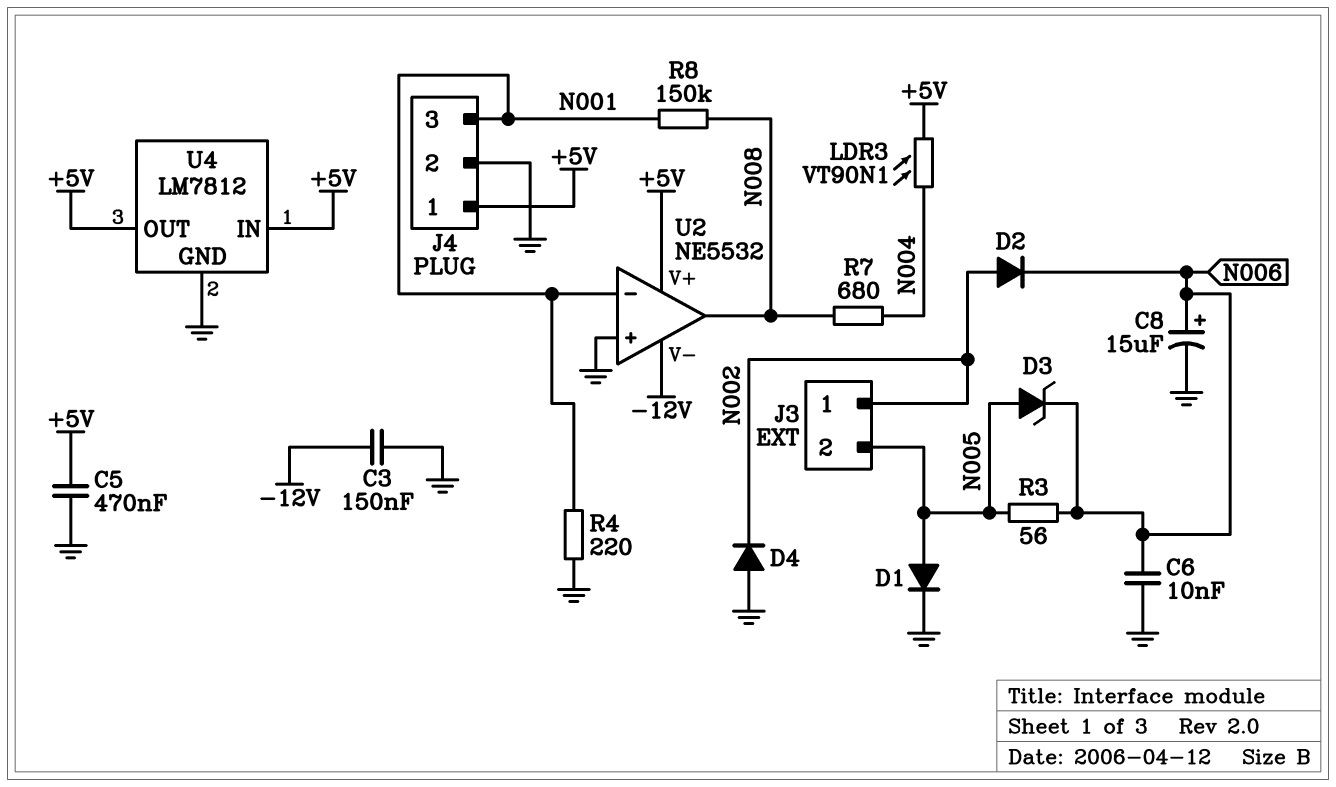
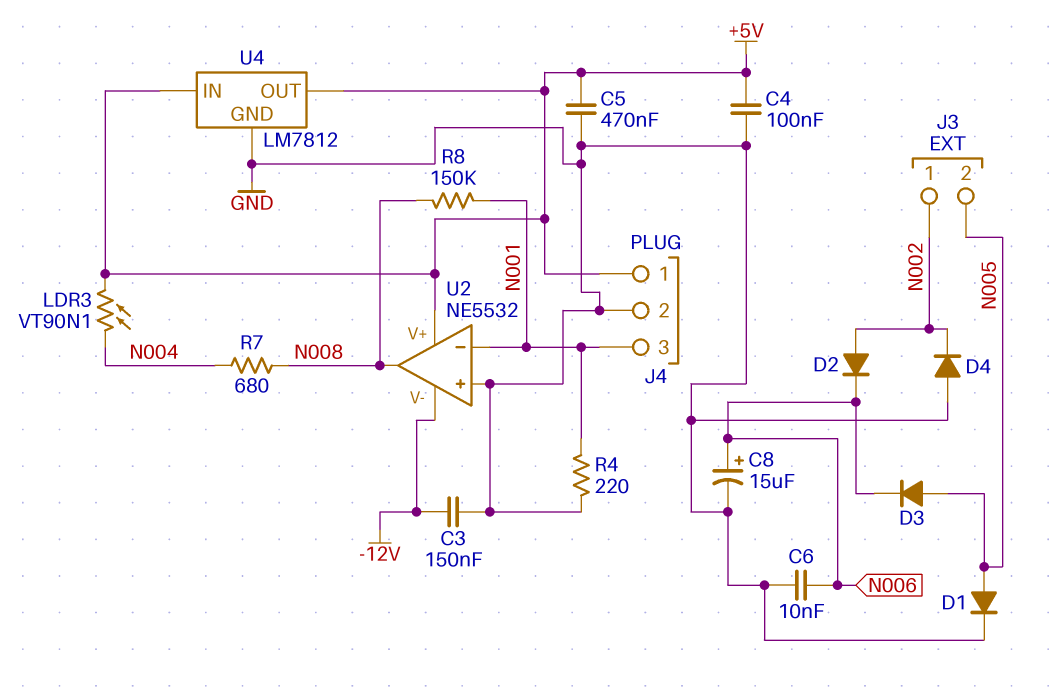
C4: none -> 100nF (+5V, GND)
D3: zener (A N005, K N006) -> diode (A N005, K N006)
R3: 56 (N005, N006) -> none

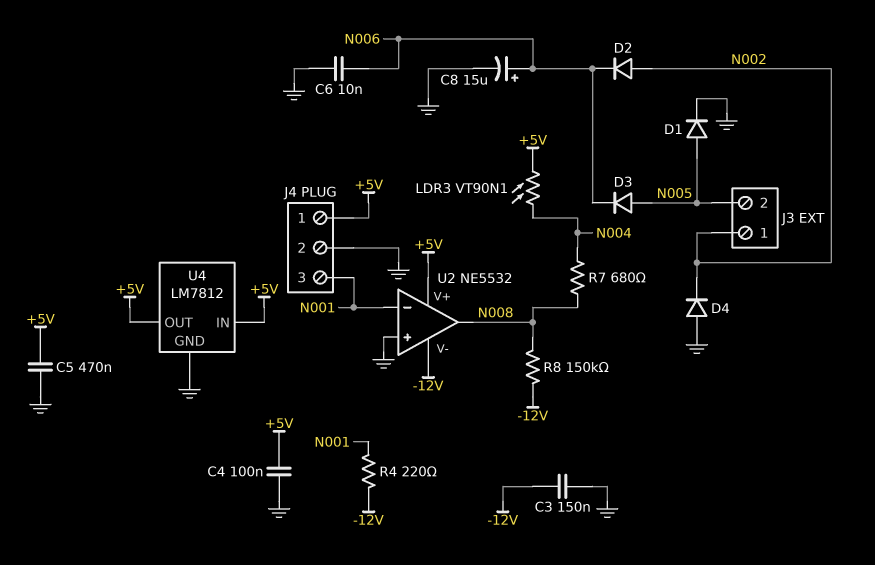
R4: 220 (GND, N001) -> 220 (-12V, N001)
R8: 150k (N001, N008) -> 150k (-12V, N008)

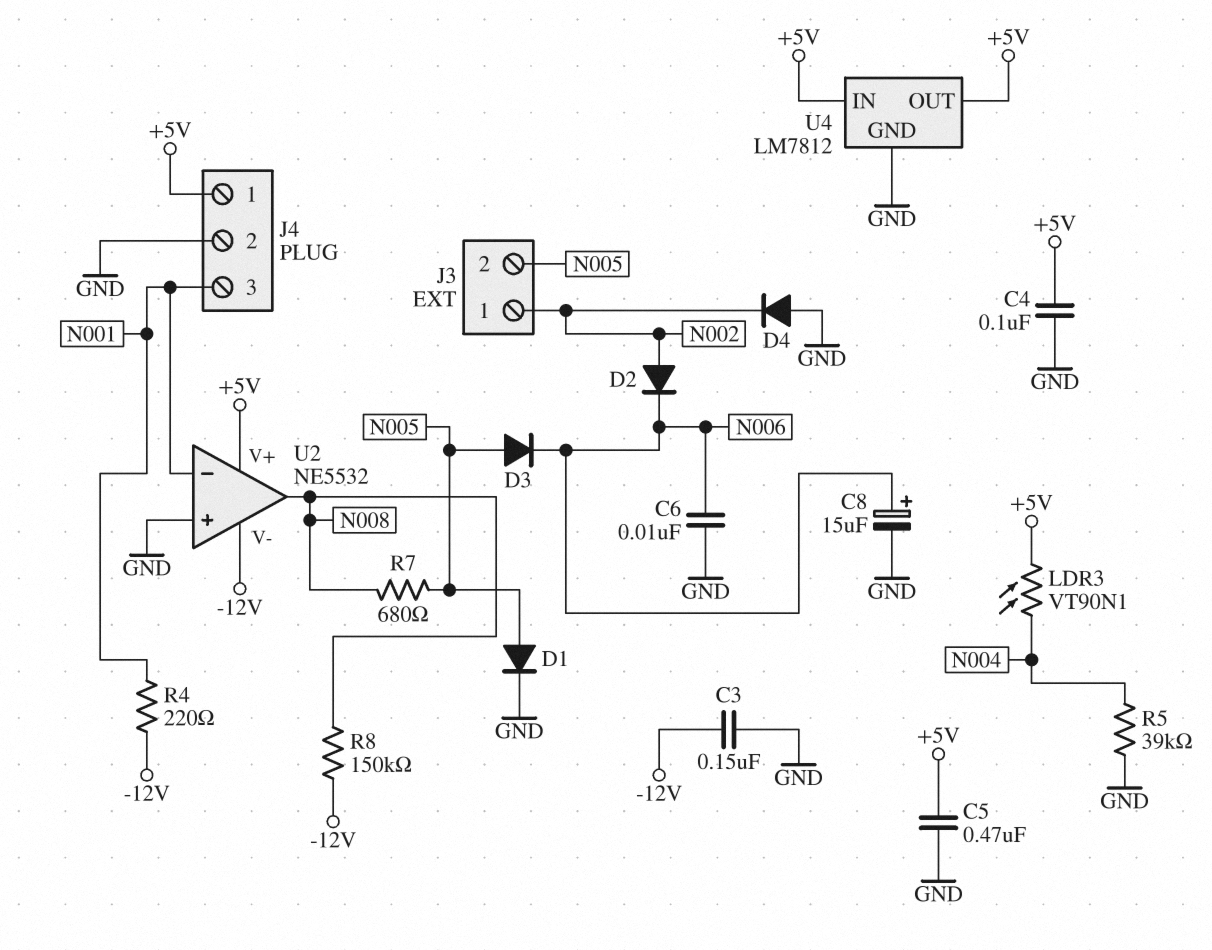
R5: none -> 39k (GND, N004)
R7: 680 (N004, N008) -> 680 (N005, N008)

